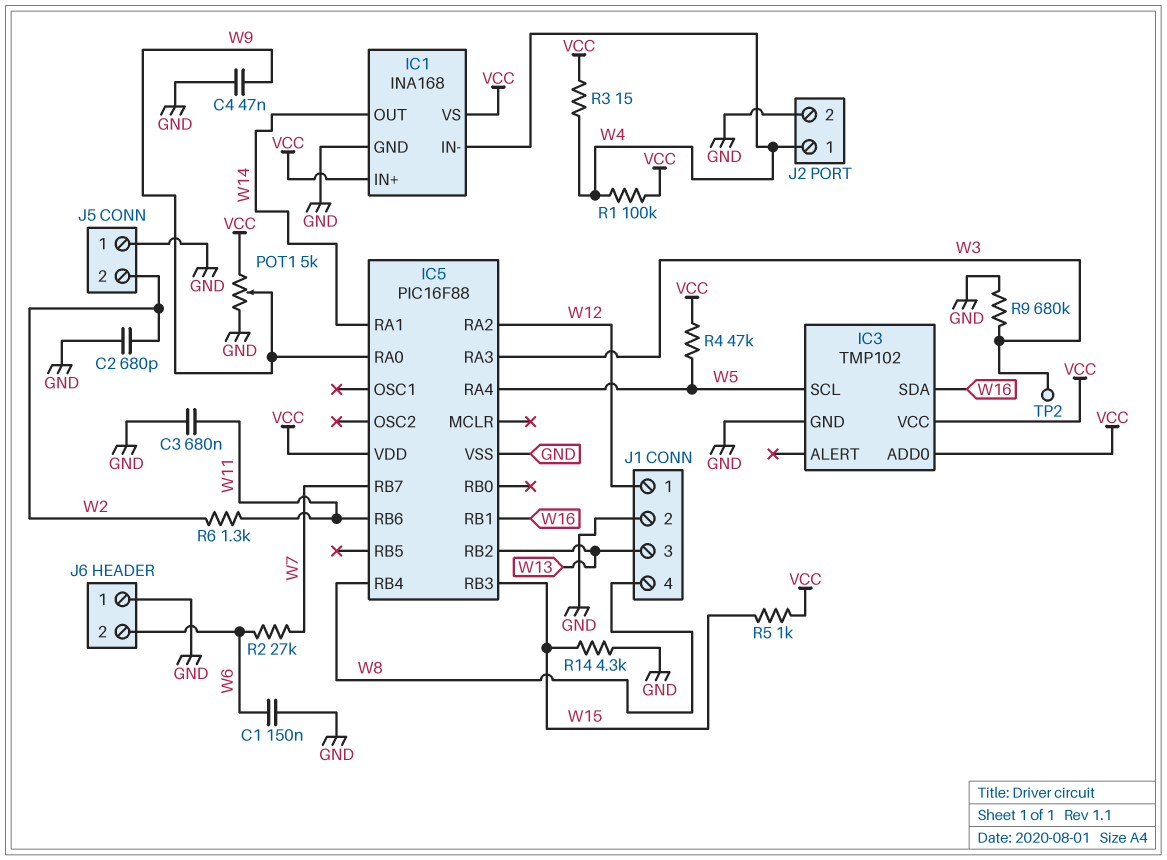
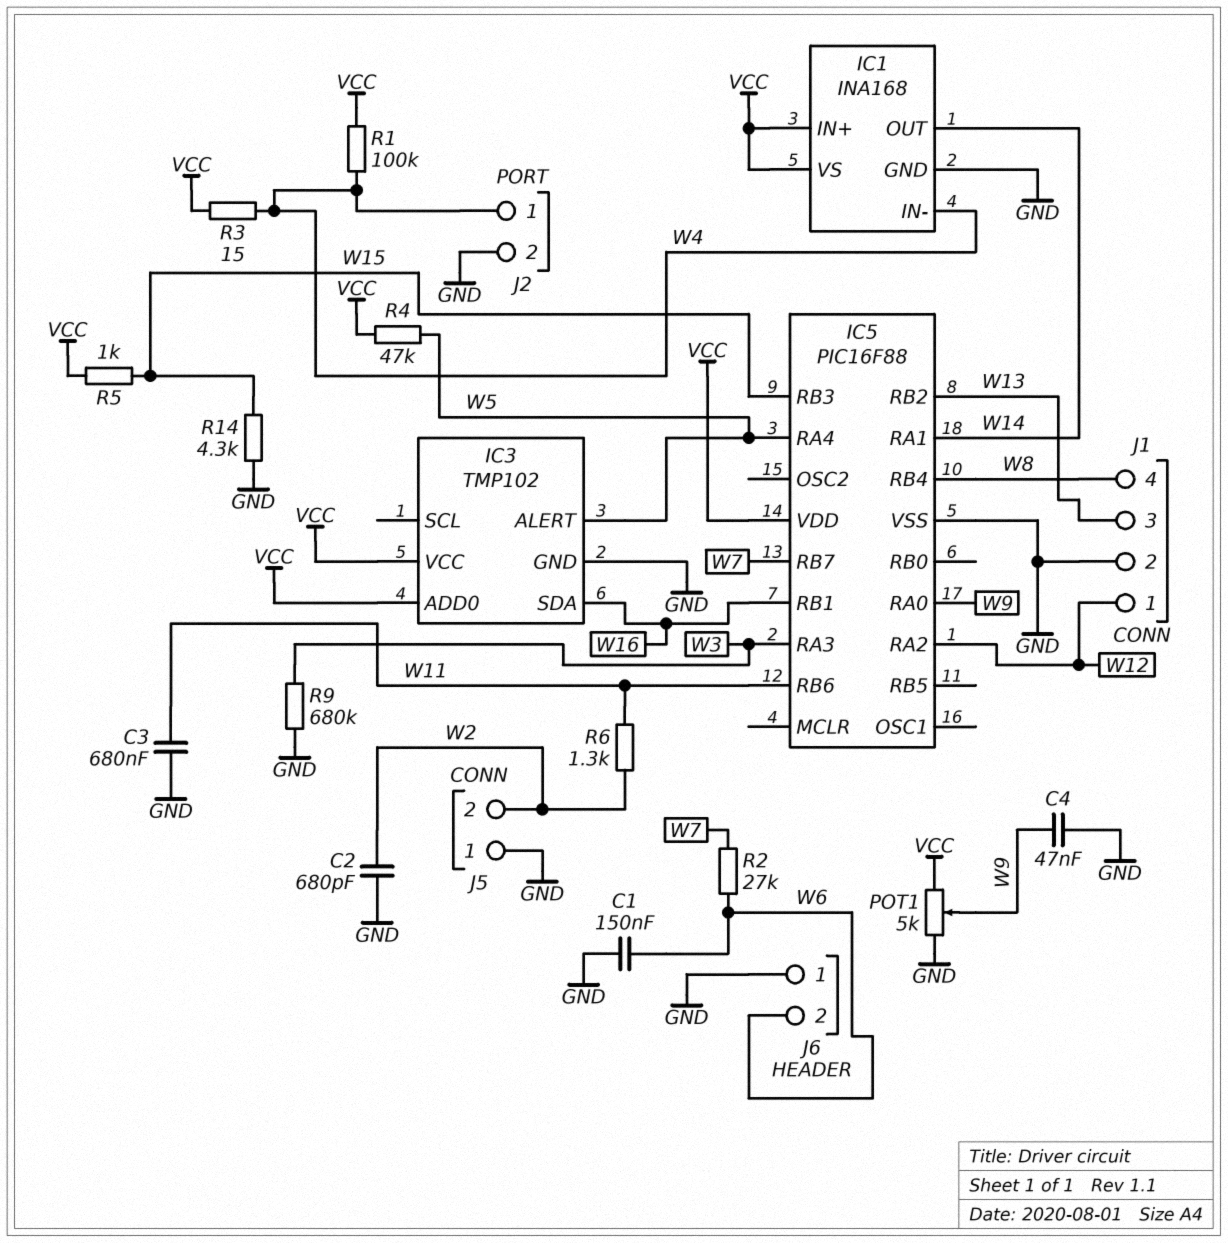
IC3 pin ALERT: none -> W5
IC3 pin SCL: W5 -> none
TP2: test point (W3) -> none

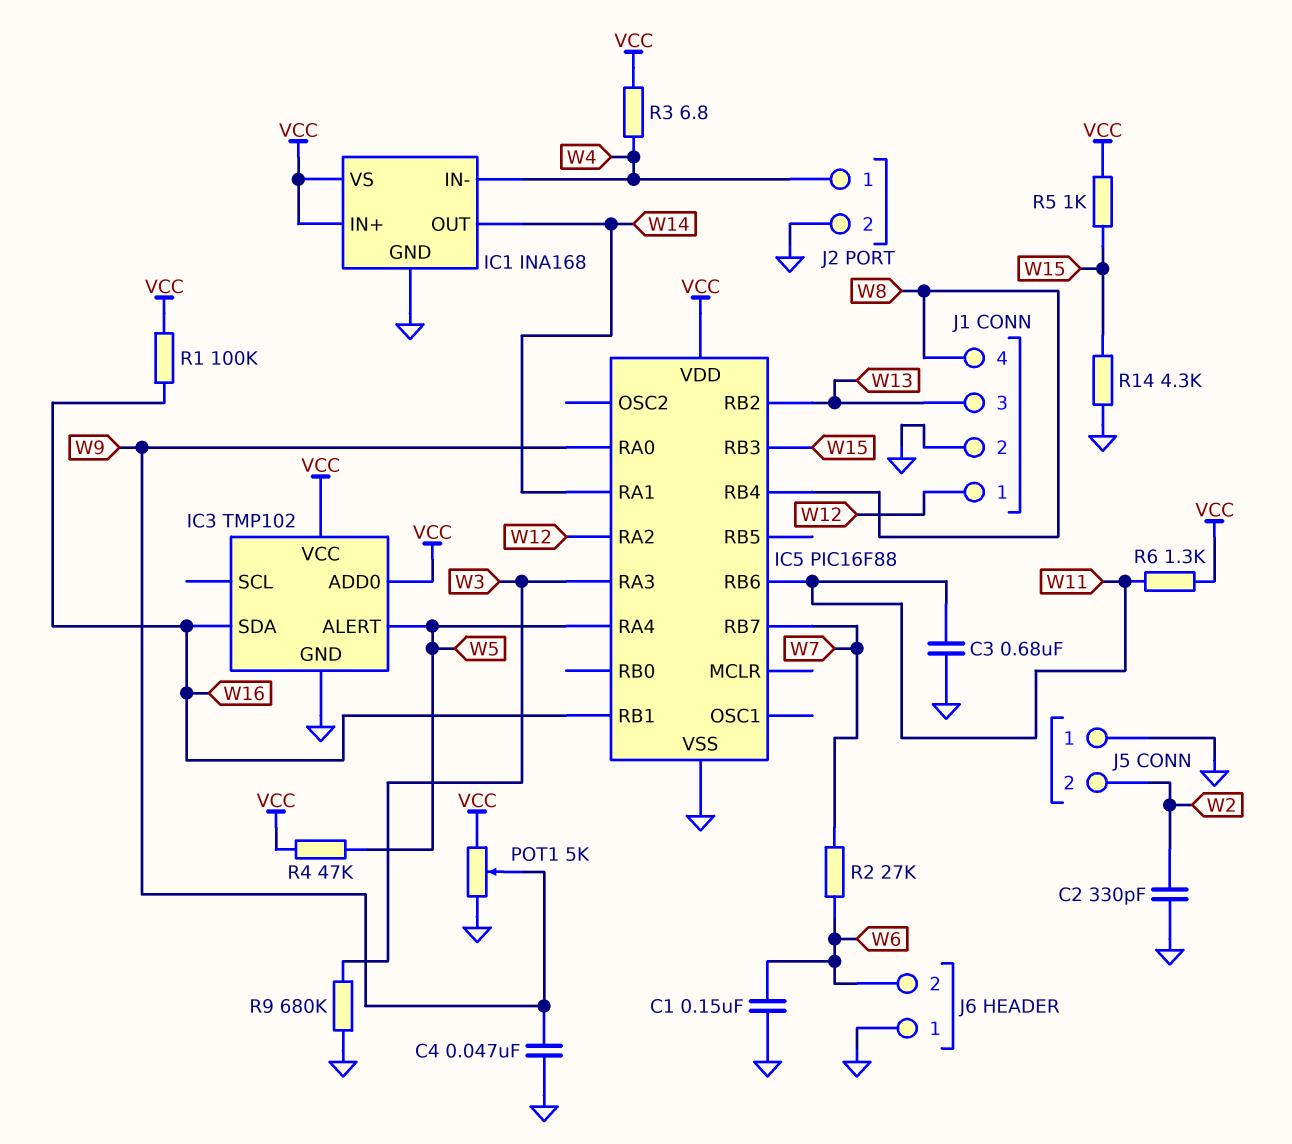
C2: 680pF (GND, W2) -> 330pF (GND, W2)
R1: 100k (VCC, W4) -> 100k (VCC, W16)
R3: 15 (VCC, W4) -> 6.8 (VCC, W4)
R6: 1.3k (W2, W11) -> 1.3k (VCC, W11)

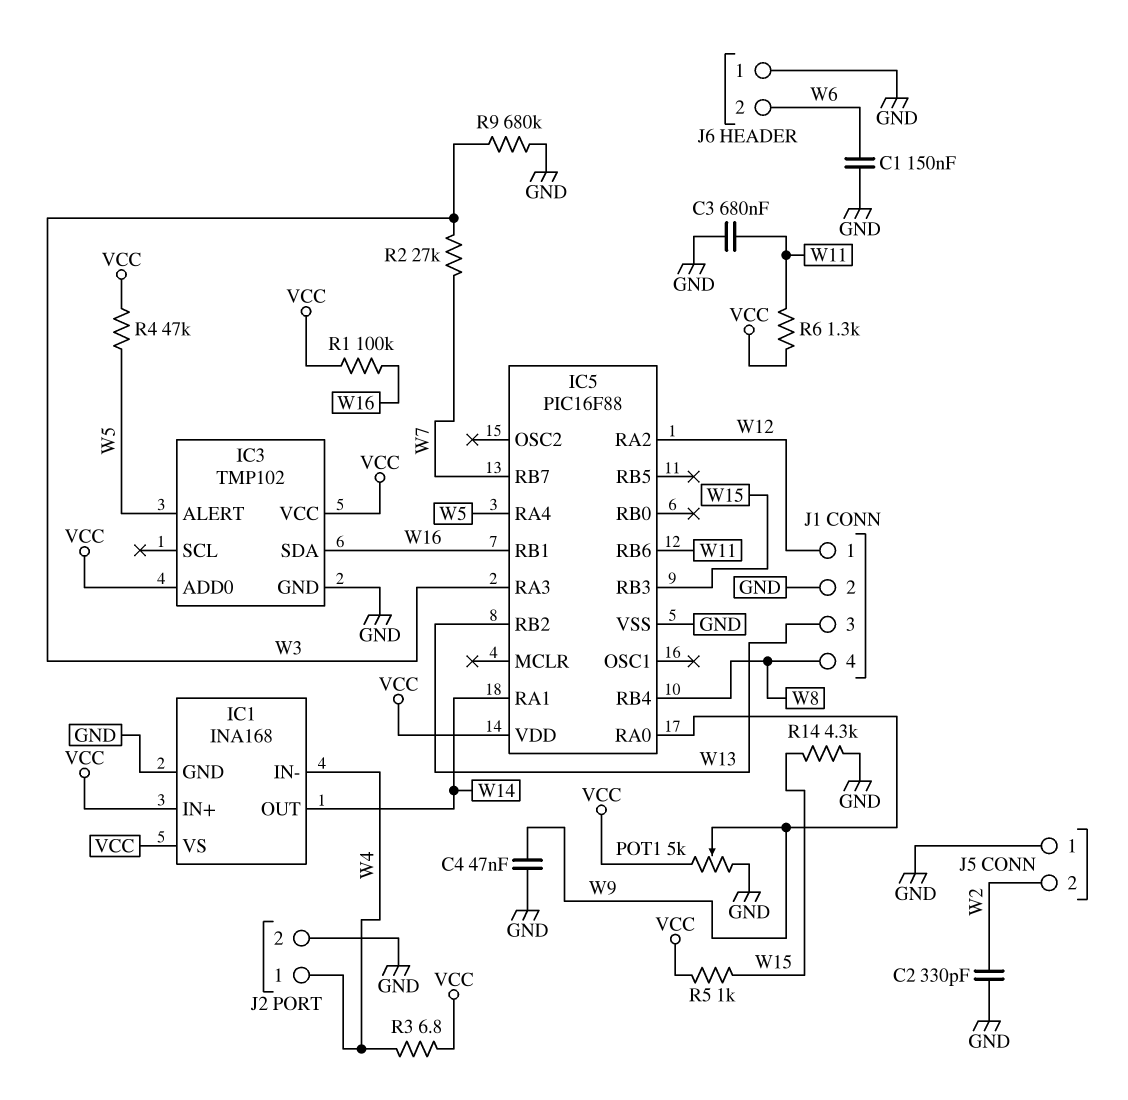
R2: 27k (W6, W7) -> 27k (W3, W7)

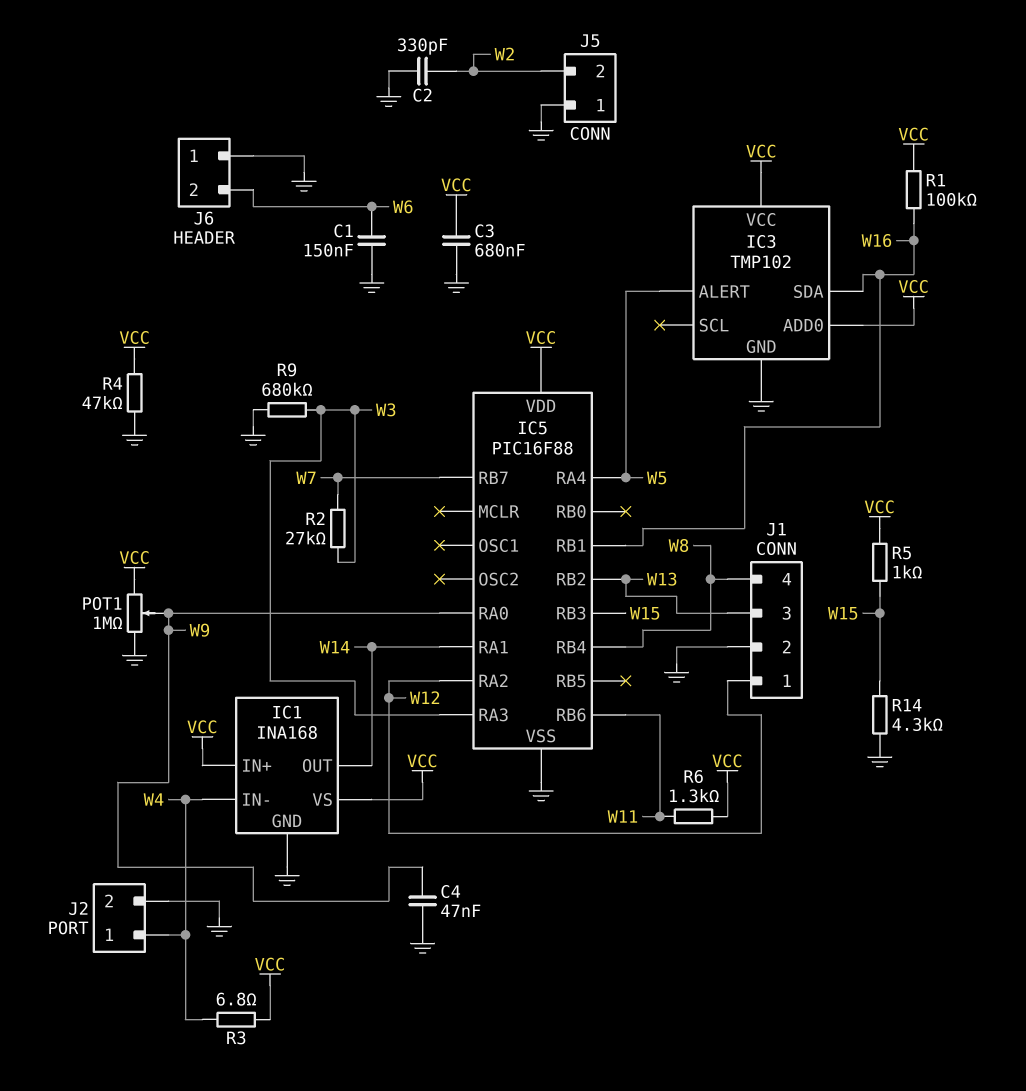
C3: 680nF (GND, W11) -> 680nF (GND, VCC)
POT1: 5k (GND, VCC, wiper W9) -> 1M (GND, VCC, wiper W9)
R4: 47k (VCC, W5) -> 47k (GND, VCC)

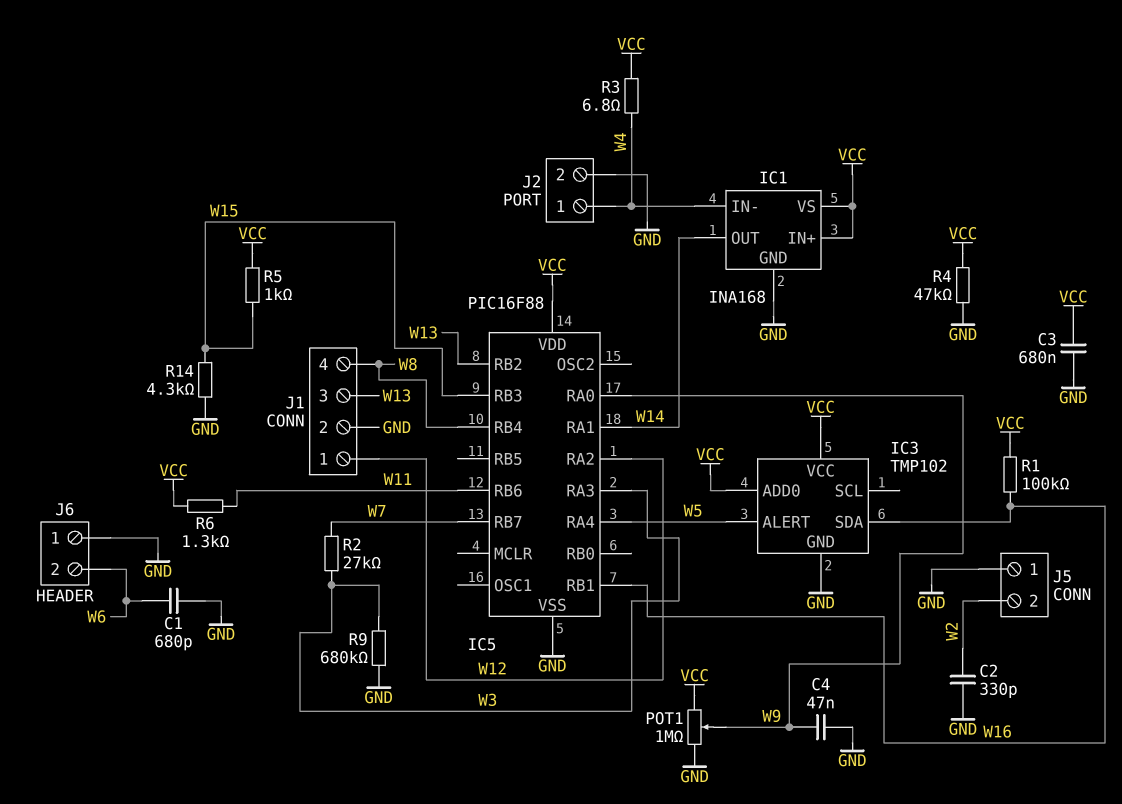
C1: 150nF (GND, W6) -> 680pF (GND, W6)

